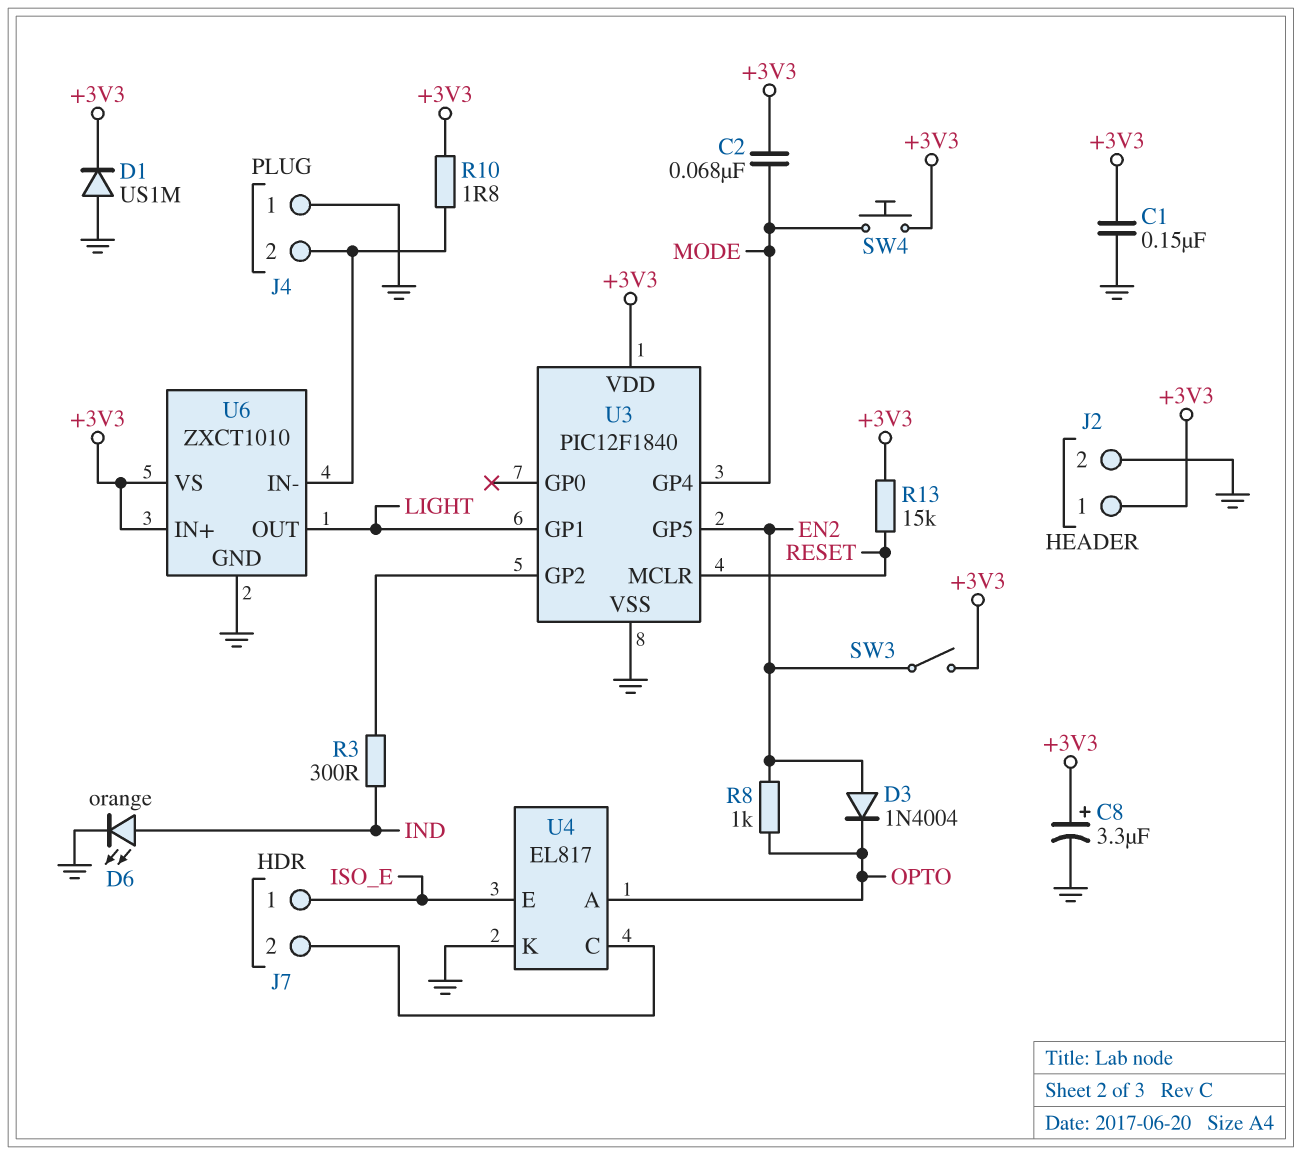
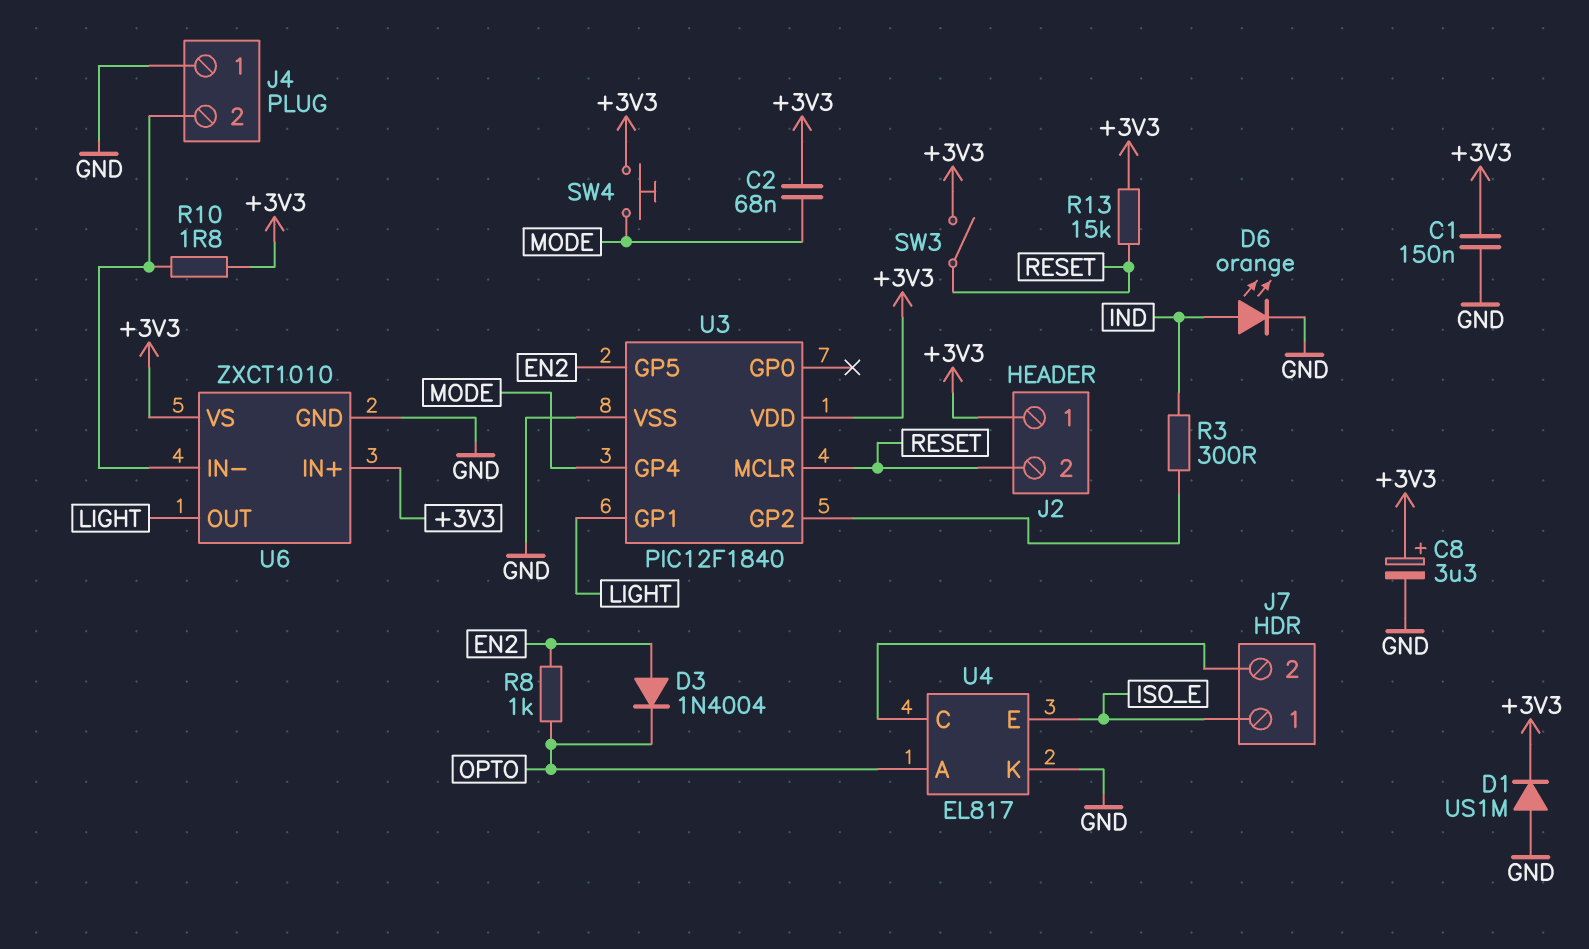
J2 pin 2: GND -> RESET
SW3: switch (+3V3, EN2) -> switch (+3V3, RESET)

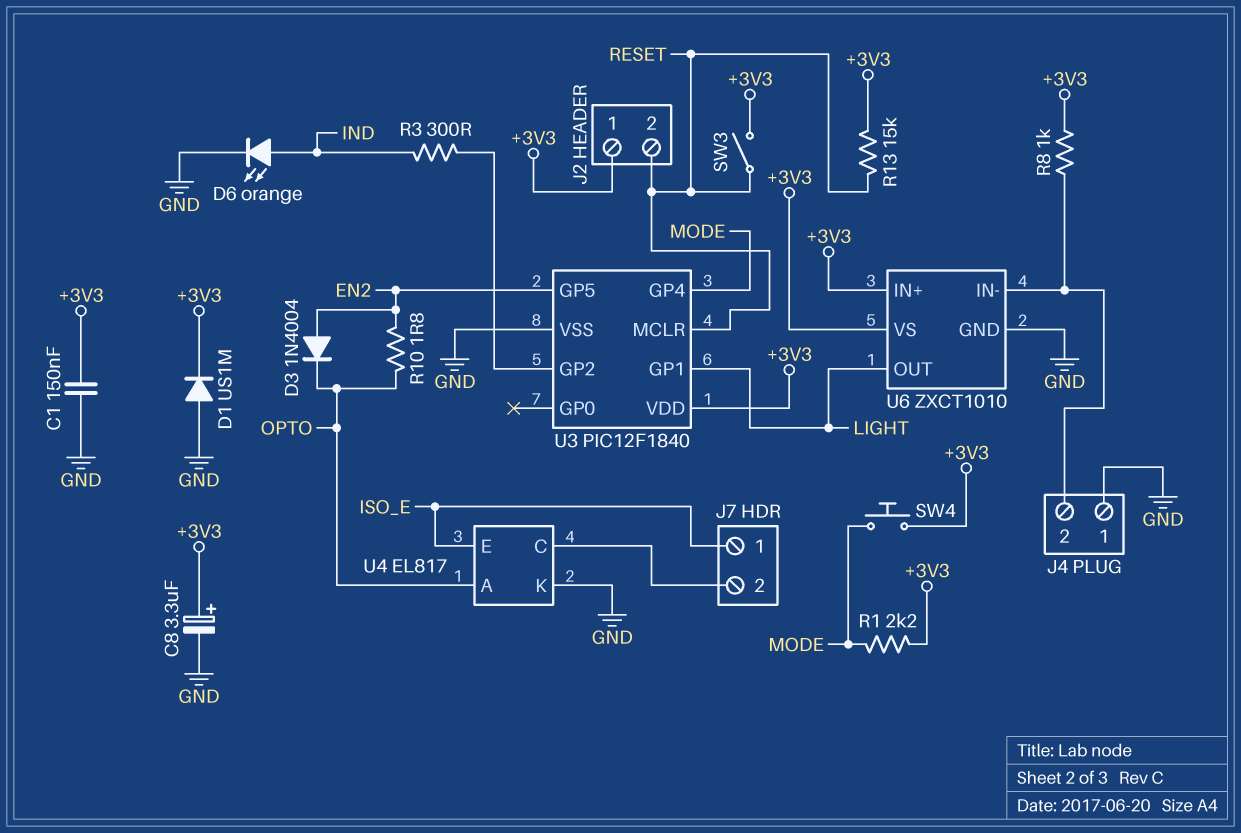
C2: 68nF (+3V3, MODE) -> none
R1: none -> 2.2k (+3V3, MODE)
R8: 1k (EN2, OPTO) -> 1k (+3V3, J4/2)
R10: 1.8 (+3V3, J4/2) -> 1.8 (EN2, OPTO)

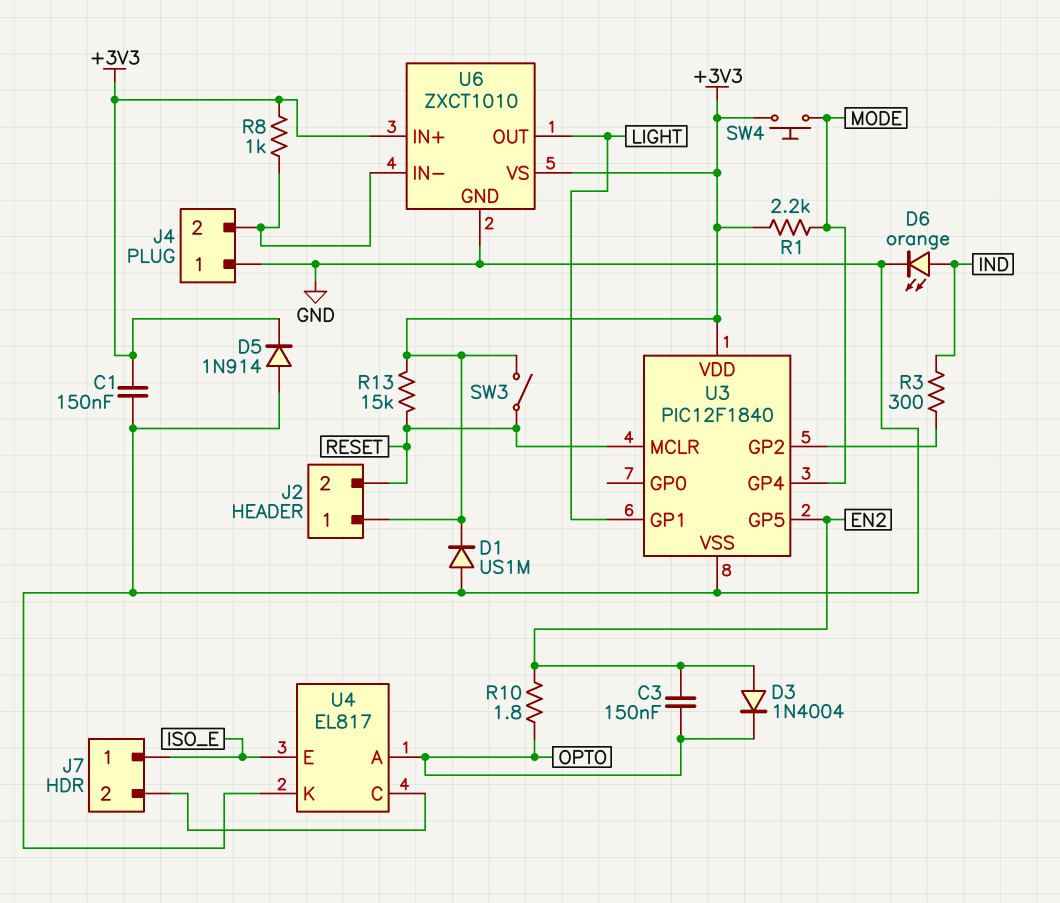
C3: none -> 150nF (EN2, OPTO)
C8: 3.3uF (plus +3V3, minus GND) -> none
D5: none -> diode 1N914 (A GND, K +3V3)

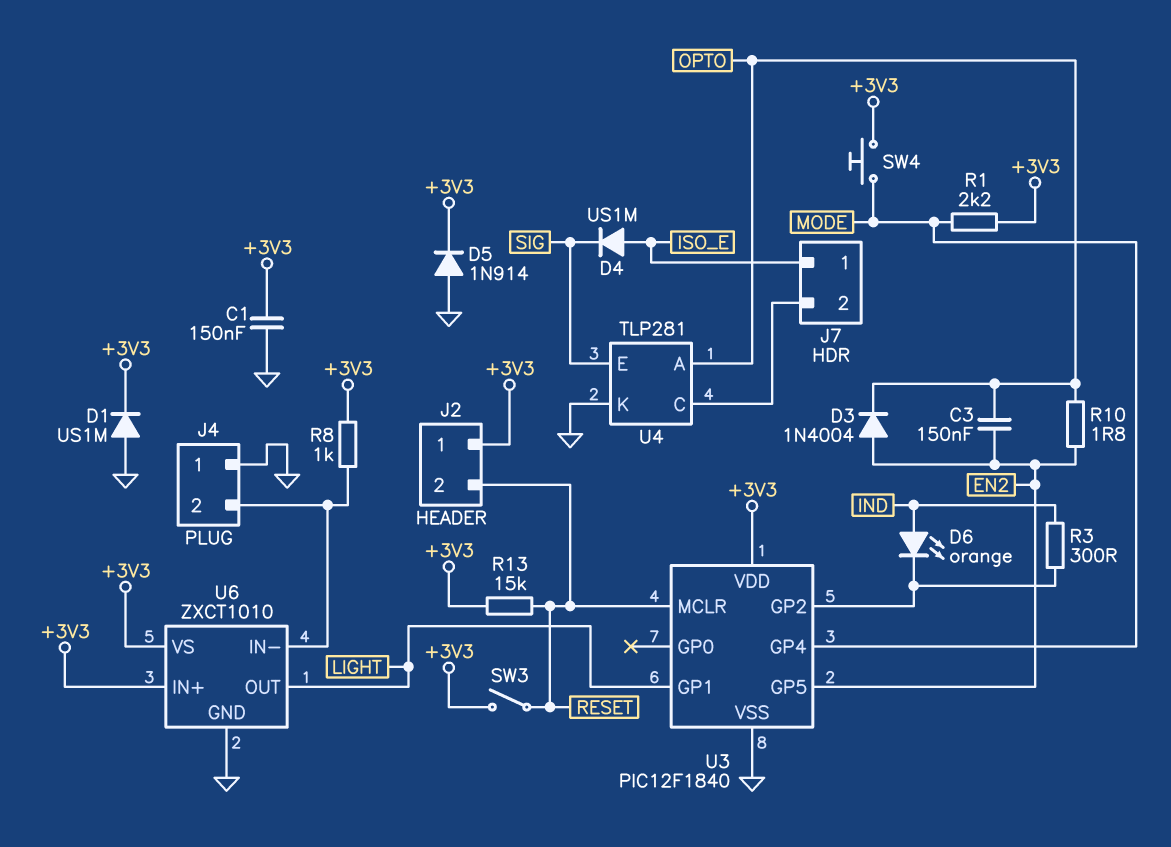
D4: none -> diode US1M (A ISO_E, K SIG)
D6: LED orange (A IND, K GND) -> LED orange (A IND, K U3/GP2)
U4: EL817 -> TLP281
U4 pin E: ISO_E -> SIG

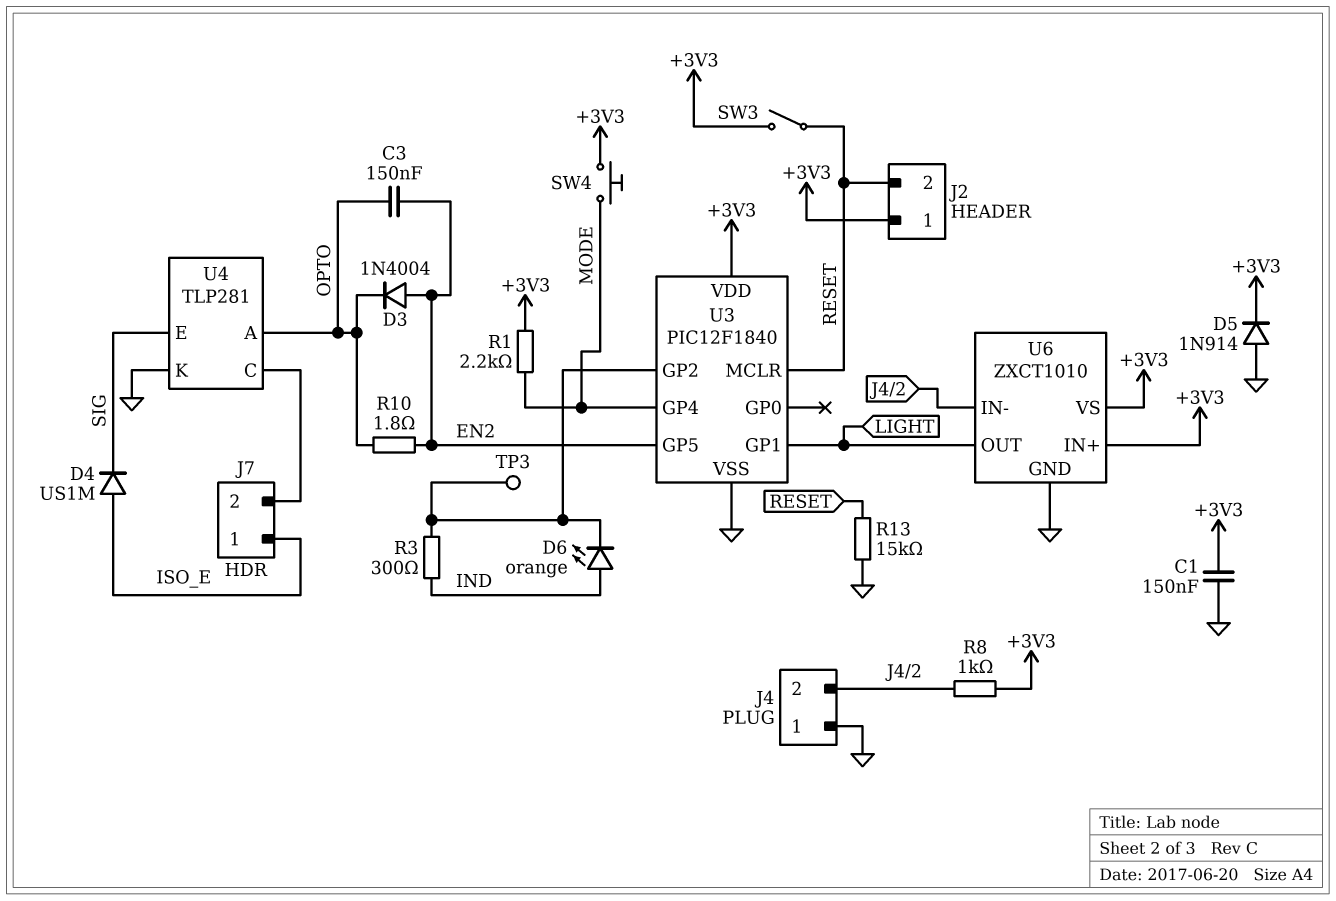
D1: diode US1M (A GND, K +3V3) -> none
R13: 15k (+3V3, RESET) -> 15k (GND, RESET)
TP3: none -> test point (U3/GP2)

